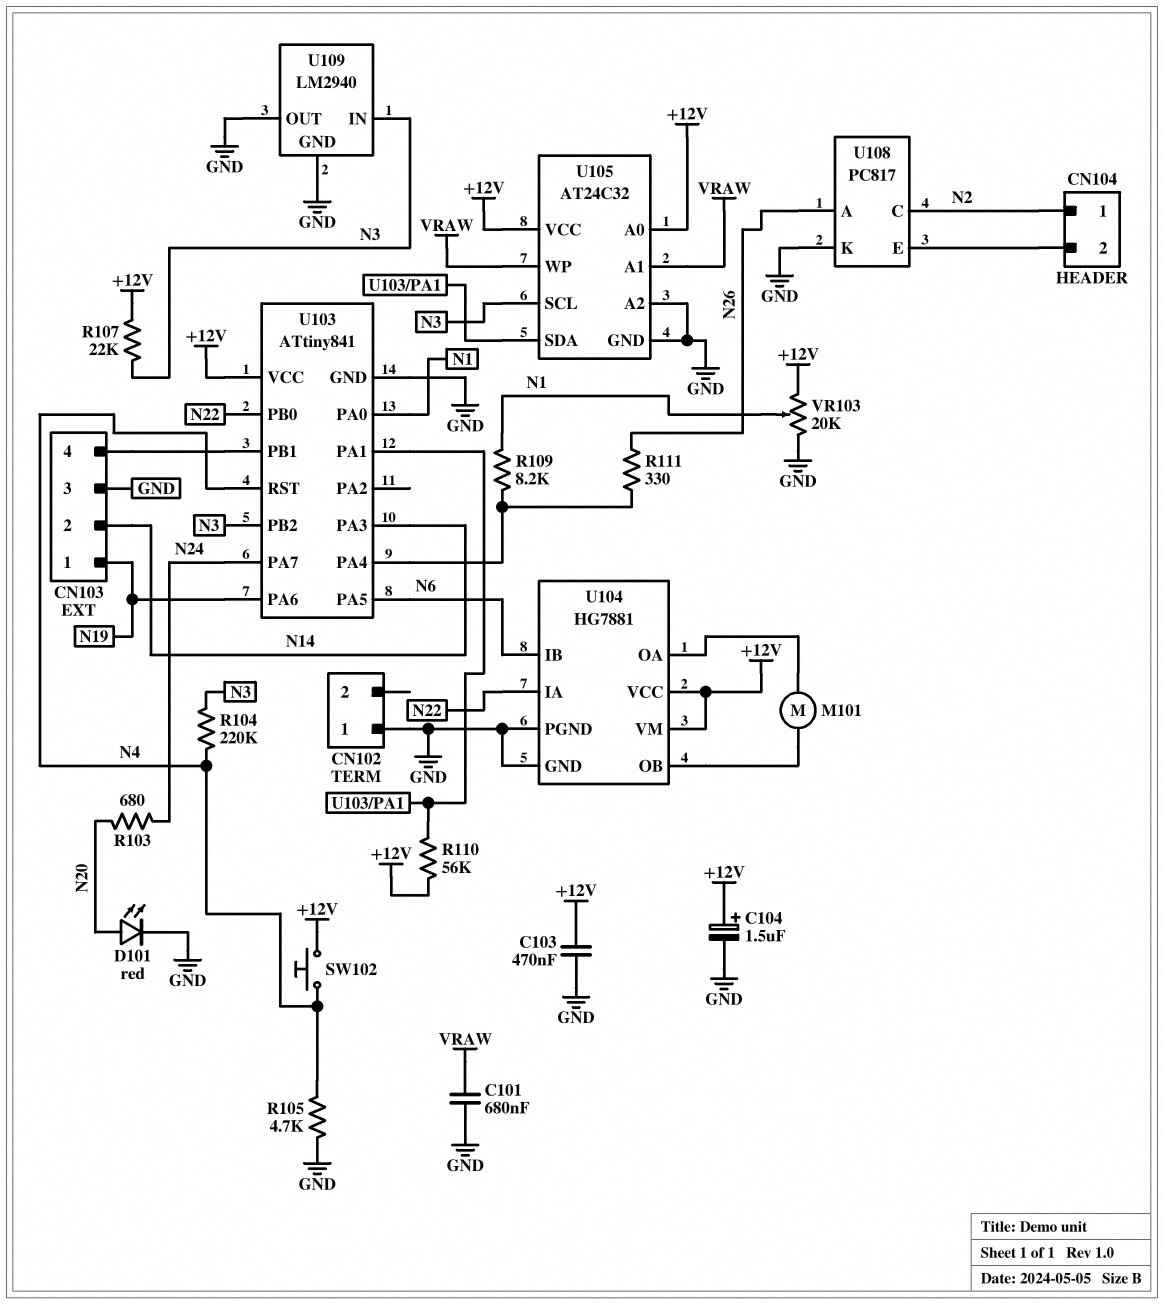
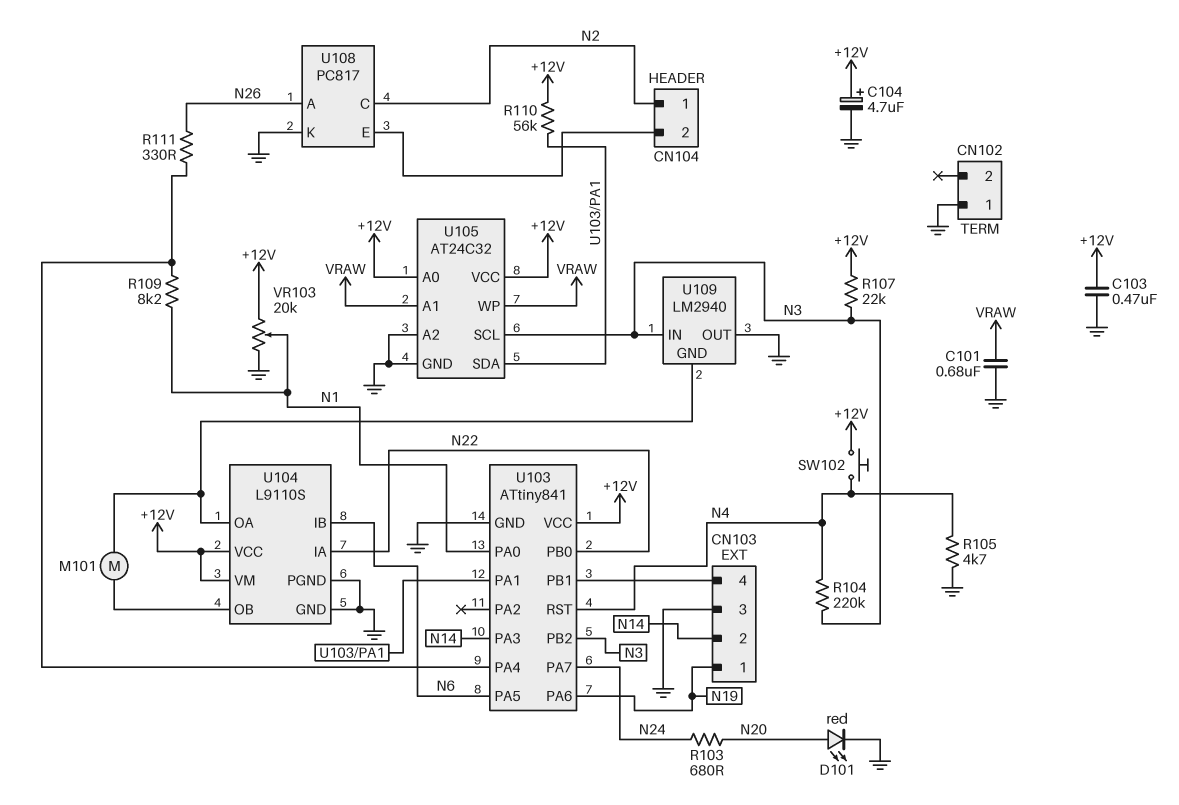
C104: 1.5uF (plus +12V, minus GND) -> 4.7uF (plus +12V, minus GND)
U104: HG7881 -> L9110S
U109 pin GND: GND -> U104/OA

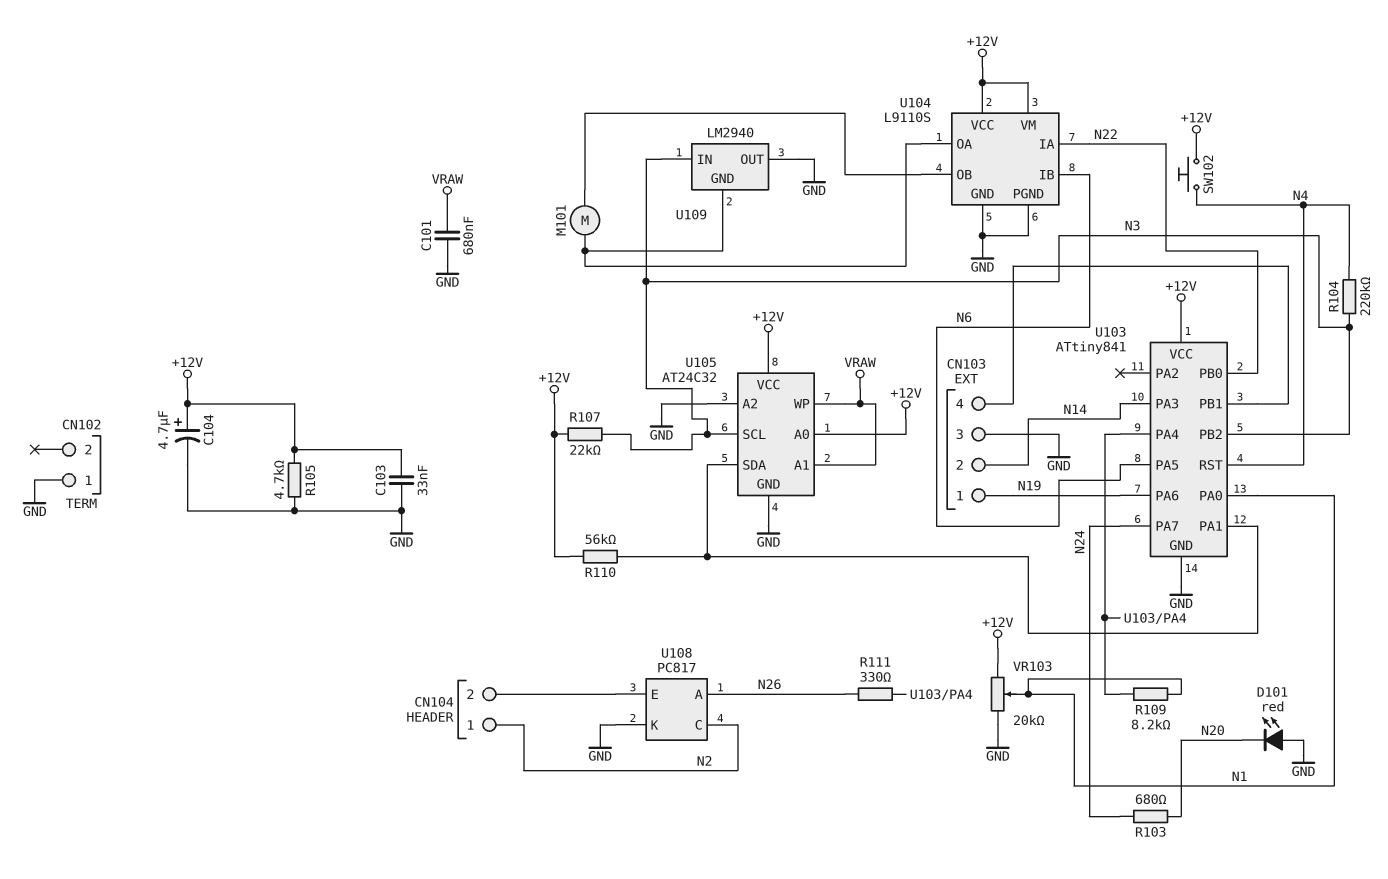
C103: 470nF (+12V, GND) -> 33nF (+12V, GND)
D101: LED red (A N20, K GND) -> LED red (A GND, K N20)
R105: 4.7k (GND, N4) -> 4.7k (+12V, GND)

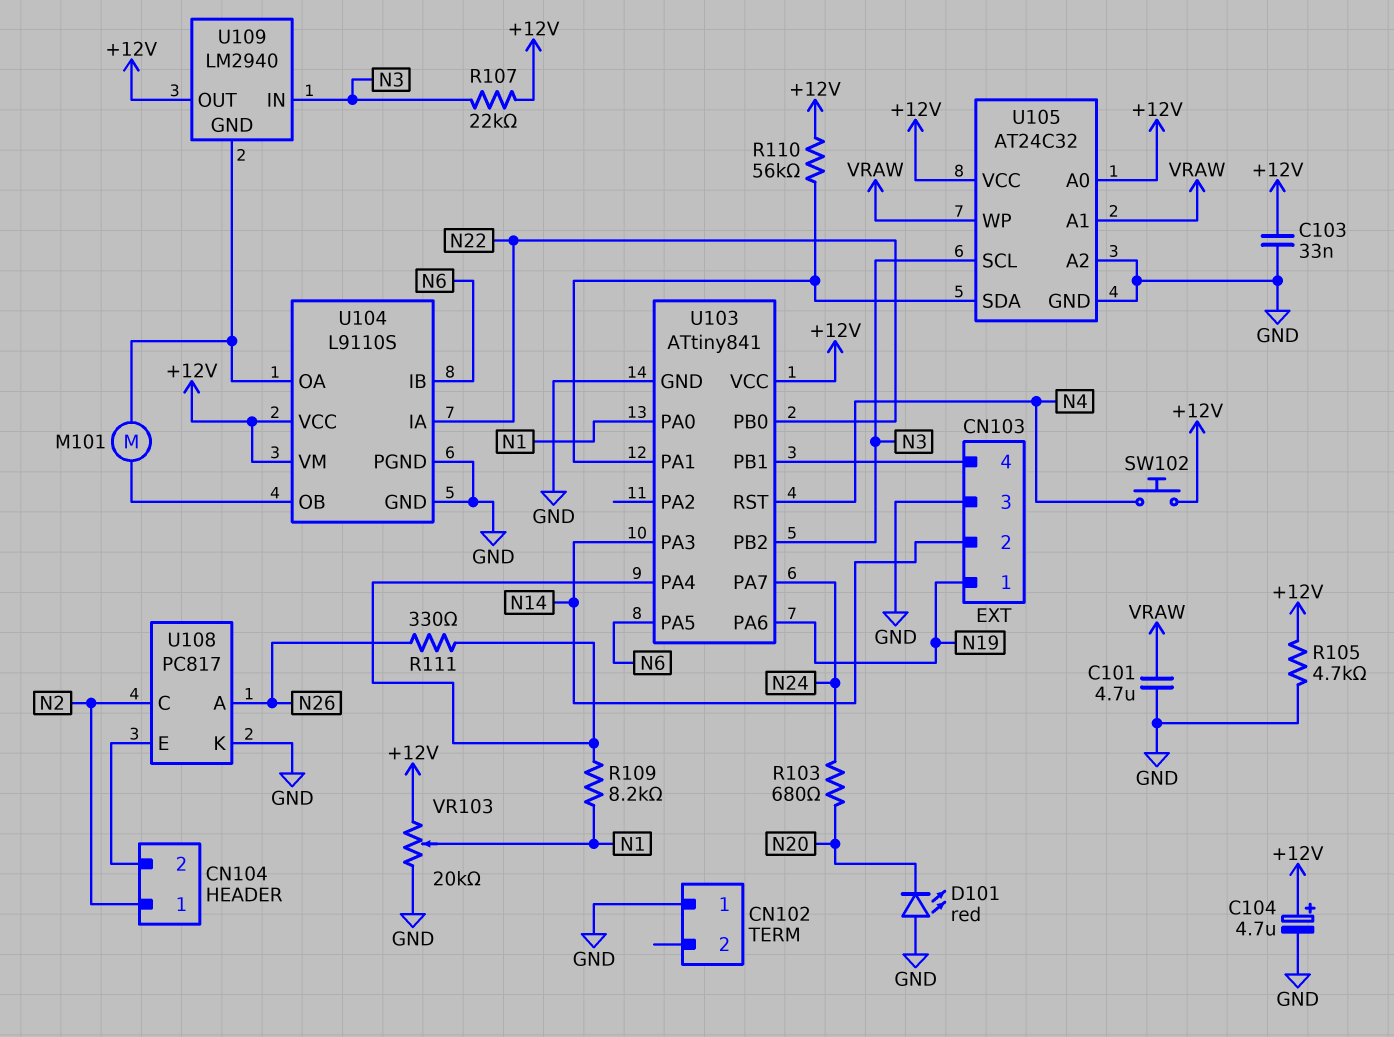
C101: 680nF (GND, VRAW) -> 4.7uF (GND, VRAW)
R104: 220k (N3, N4) -> none
U109 pin OUT: GND -> +12V

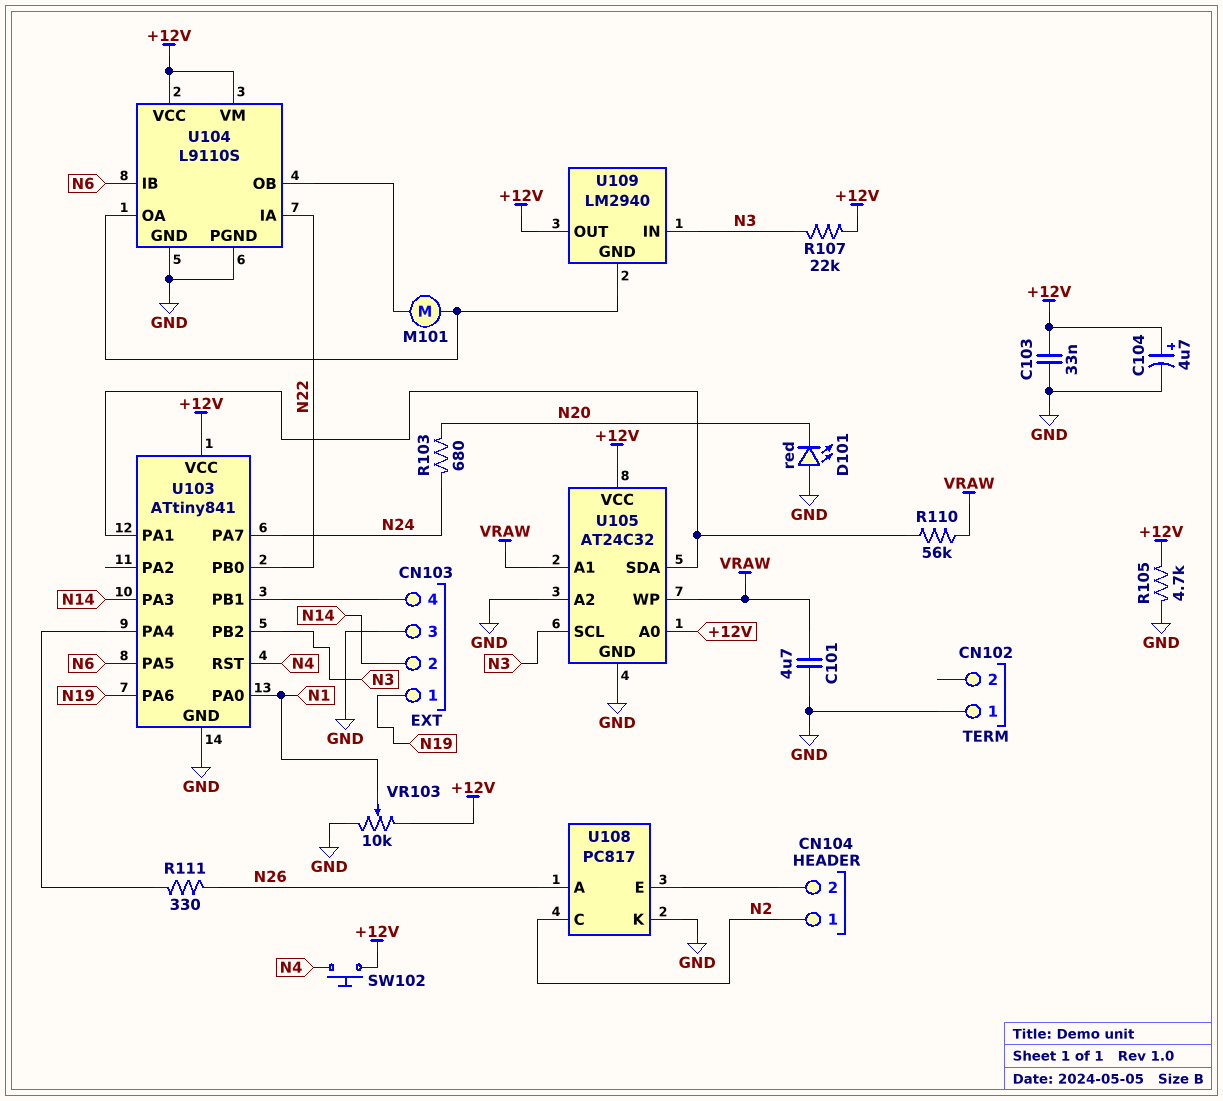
R109: 8.2k (N1, U103/PA4) -> none
R110: 56k (+12V, U103/PA1) -> 56k (U103/PA1, VRAW)
VR103: 20k (+12V, GND, wiper N1) -> 10k (+12V, GND, wiper N1)

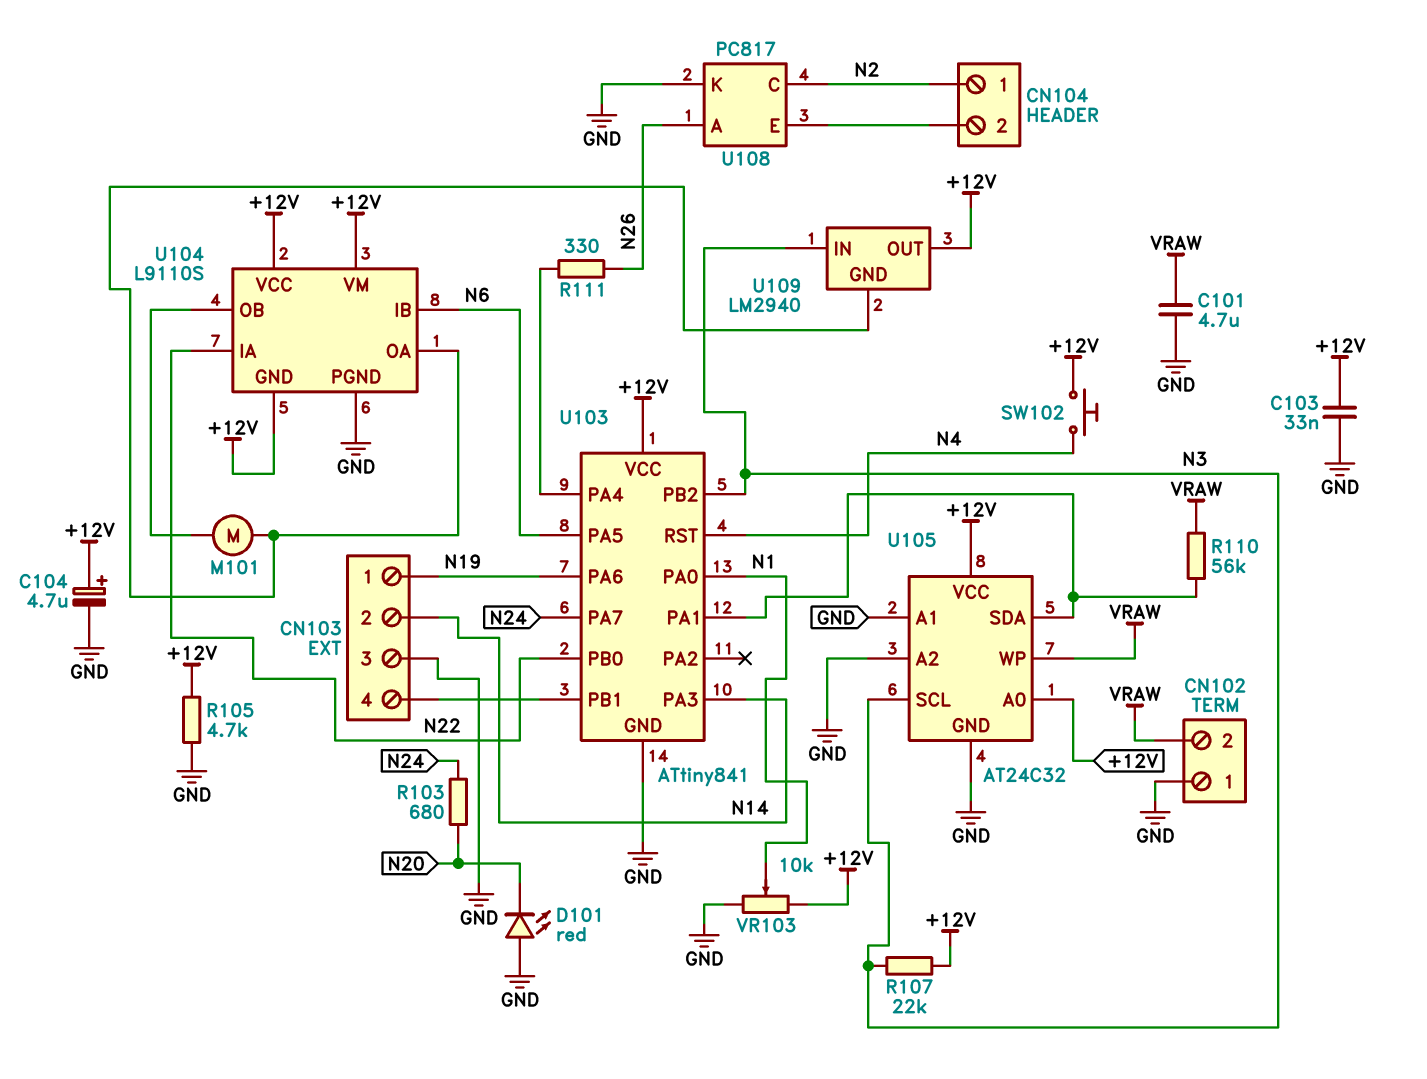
CN102 pin 2: none -> VRAW
U104 pin GND: GND -> +12V
U105 pin A1: VRAW -> GND

